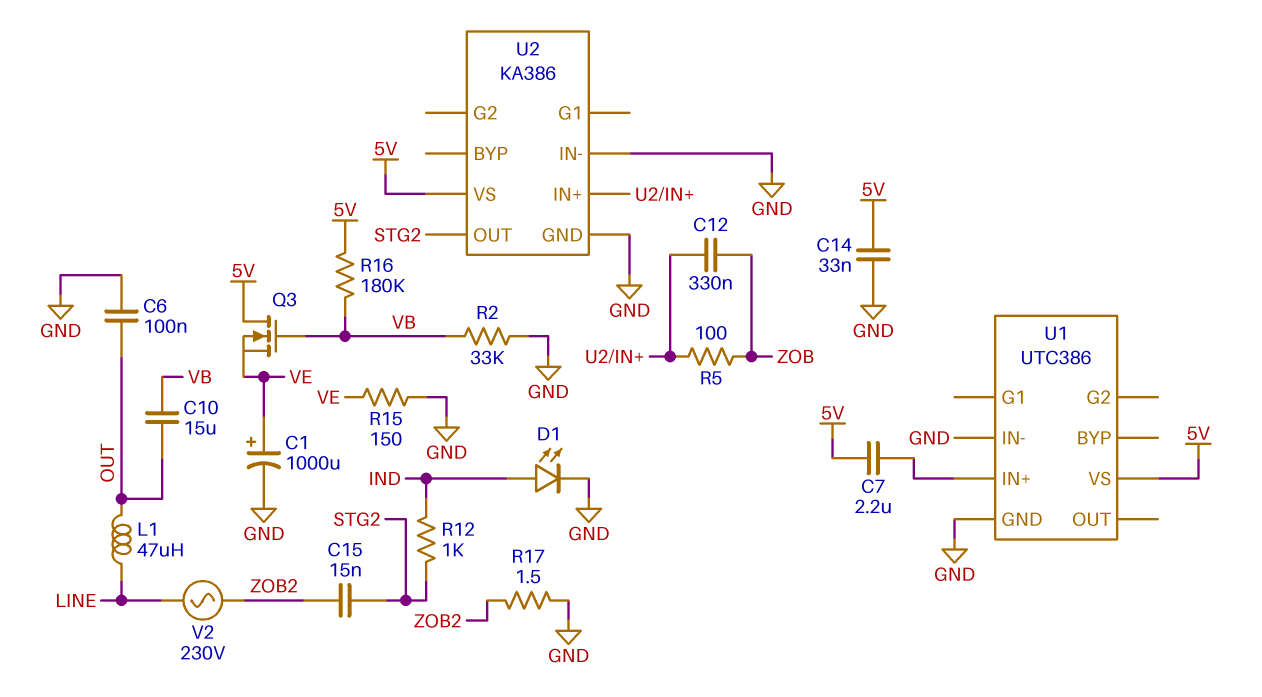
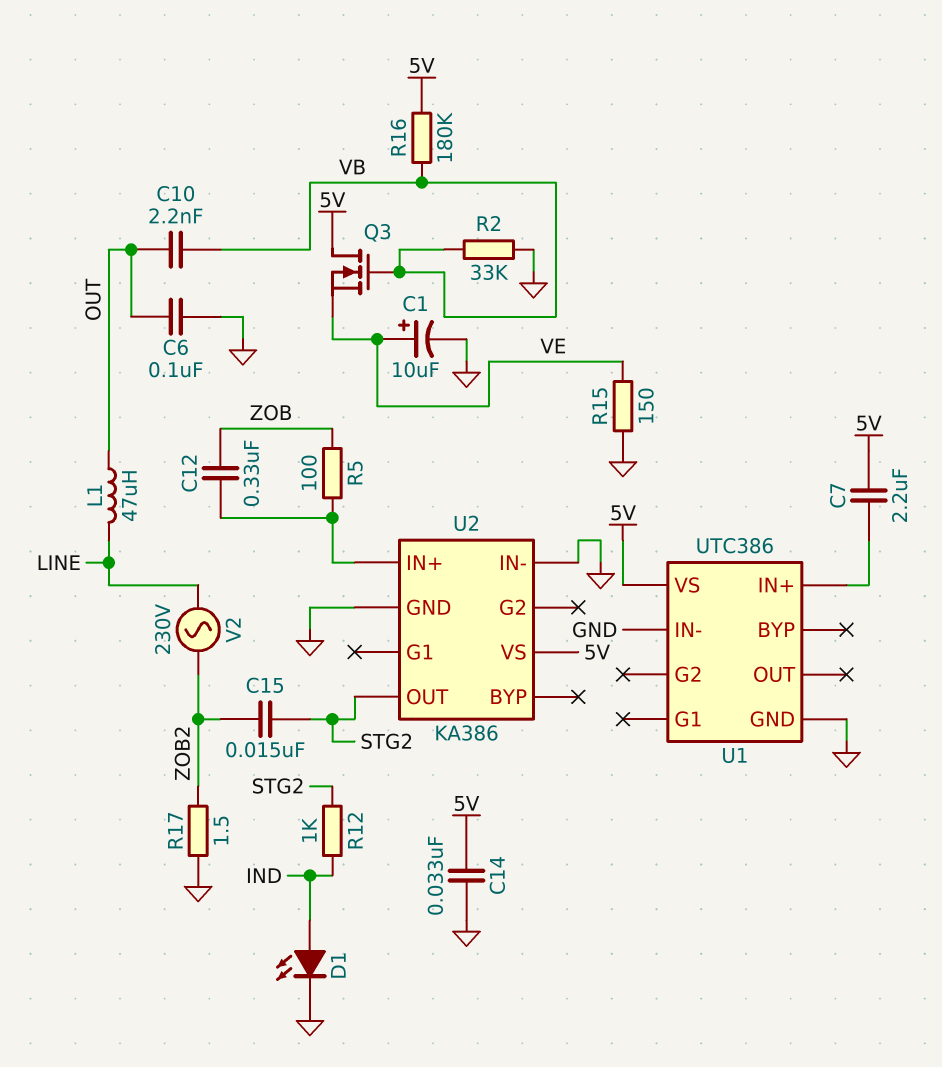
C1: 1000uF (plus VE, minus GND) -> 10uF (plus VE, minus GND)
C10: 15uF (OUT, VB) -> 2.2nF (OUT, VB)

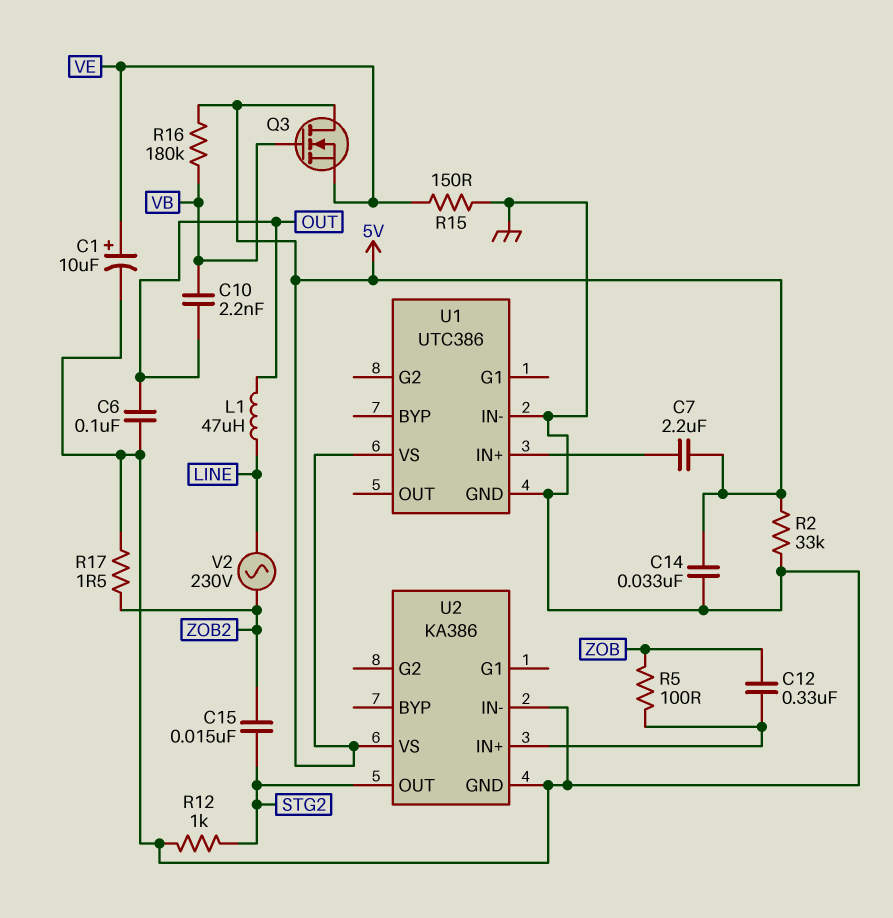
D1: LED (A IND, K GND) -> none
R2: 33k (GND, VB) -> 33k (5V, GND)
R12: 1k (IND, STG2) -> 1k (GND, STG2)

